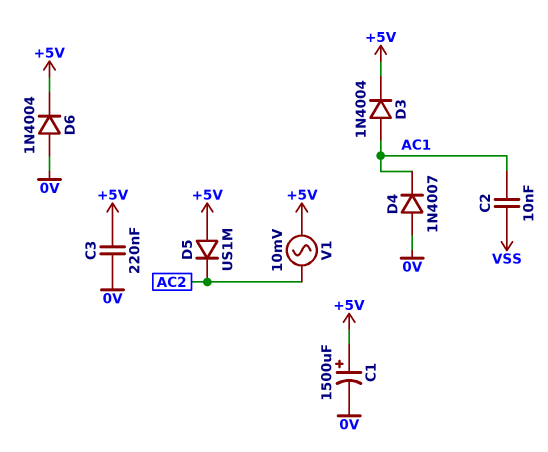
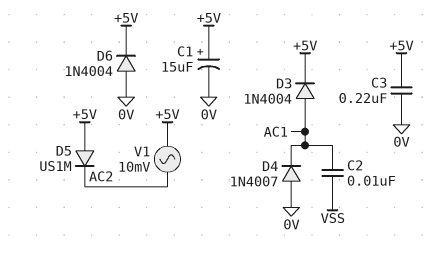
C1: 1500uF (plus +5V, minus 0V) -> 15uF (plus +5V, minus 0V)

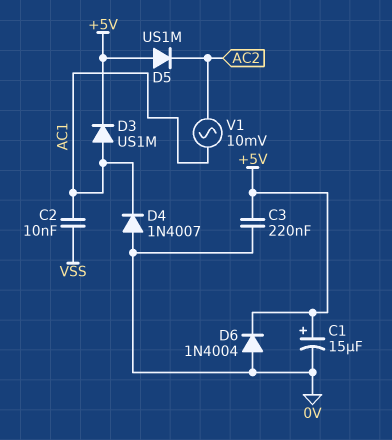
D3: diode 1N4004 (A AC1, K +5V) -> diode US1M (A AC1, K +5V)
V1: AC 10mV (+5V, AC2) -> AC 10mV (AC1, AC2)

